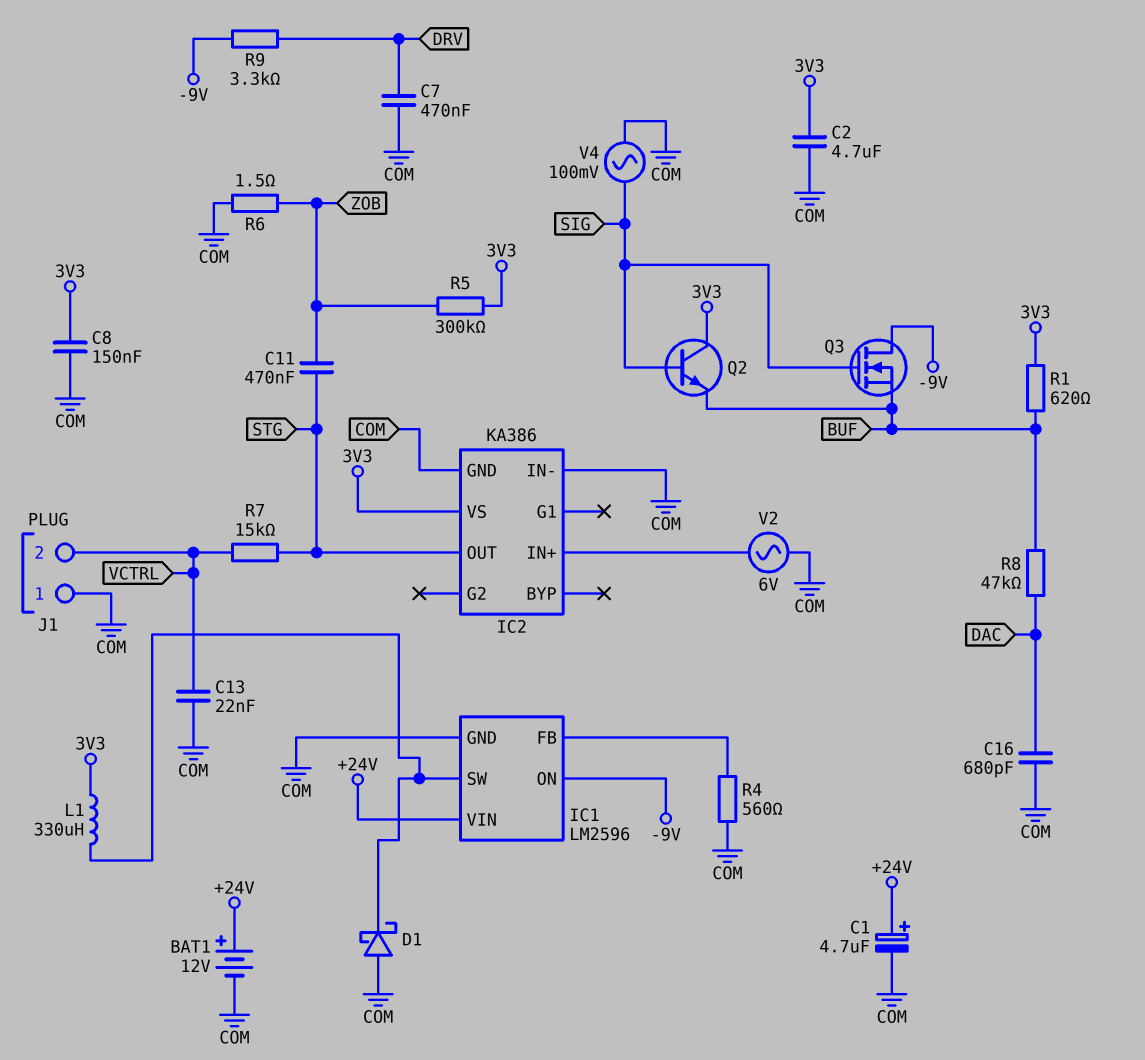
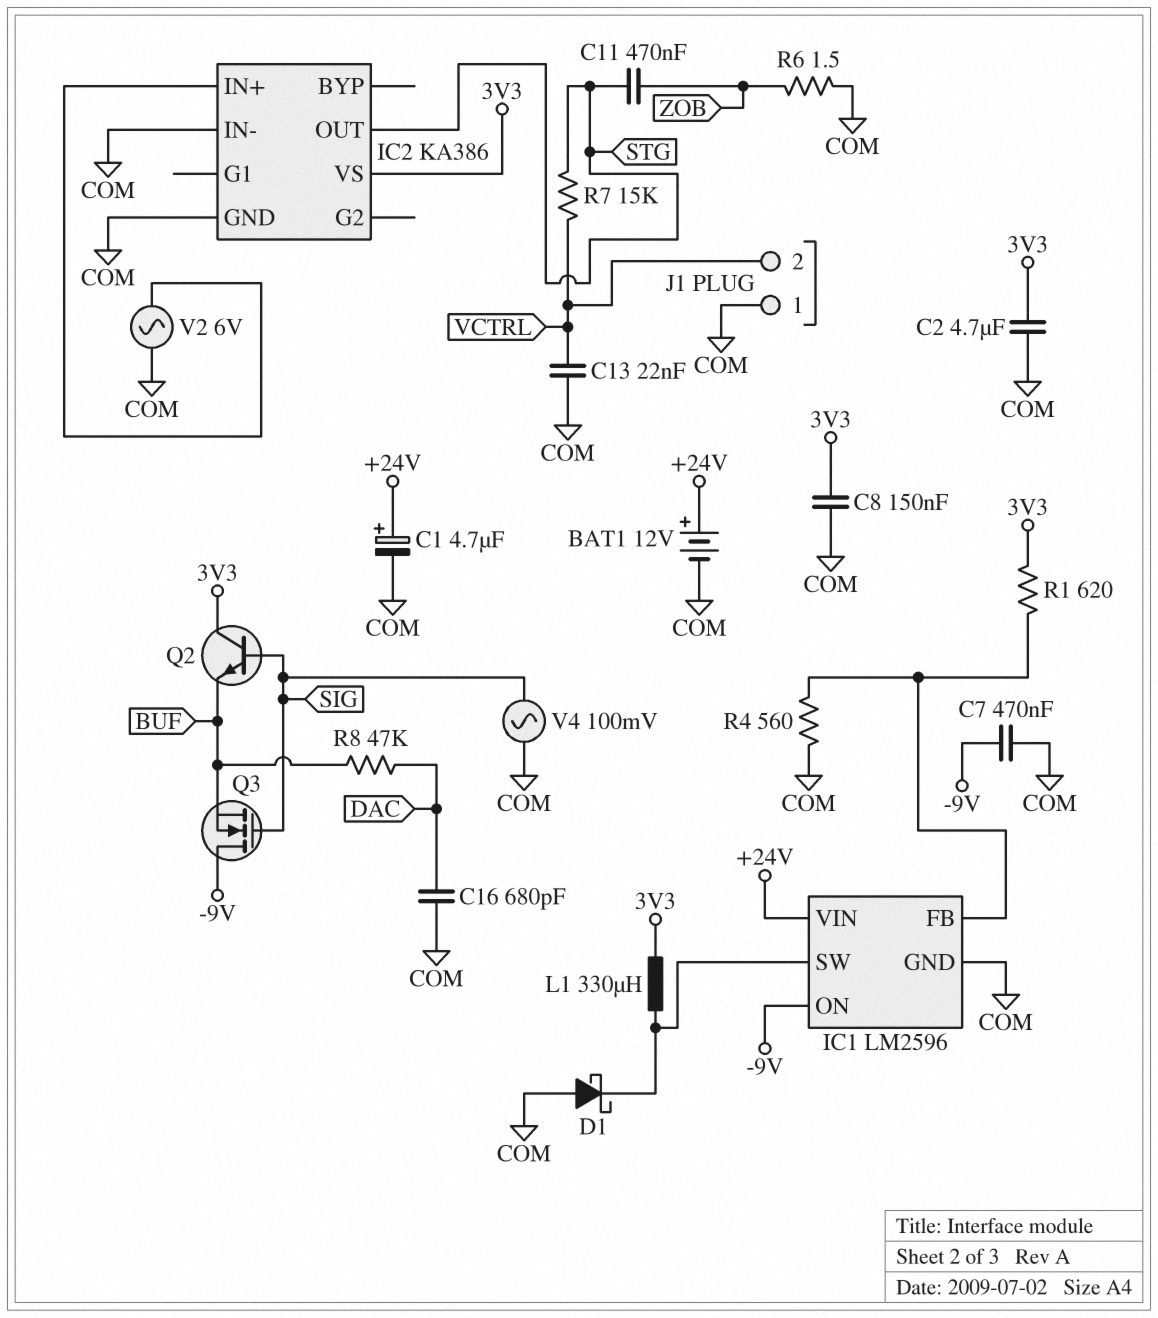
C7: 470nF (COM, DRV) -> 470nF (-9V, COM)
R1: 620 (3V3, BUF) -> 620 (3V3, IC1/FB)
R5: 300k (3V3, ZOB) -> none
R9: 3.3k (-9V, DRV) -> none

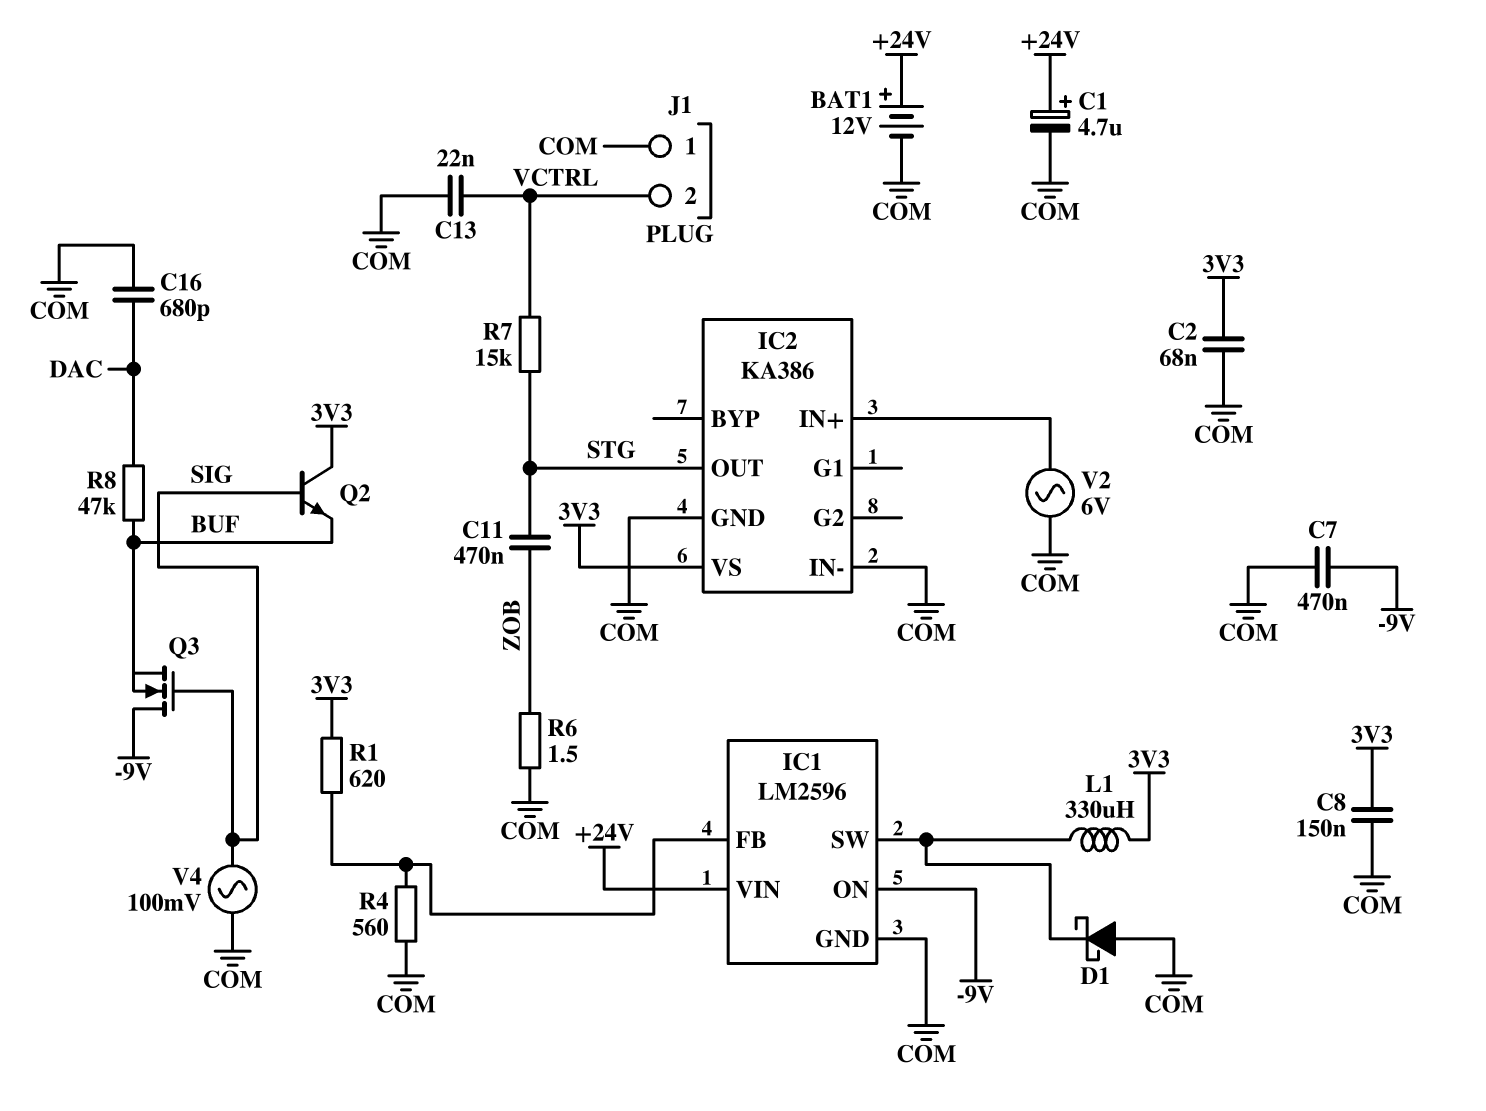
C2: 4.7uF (3V3, COM) -> 68nF (3V3, COM)

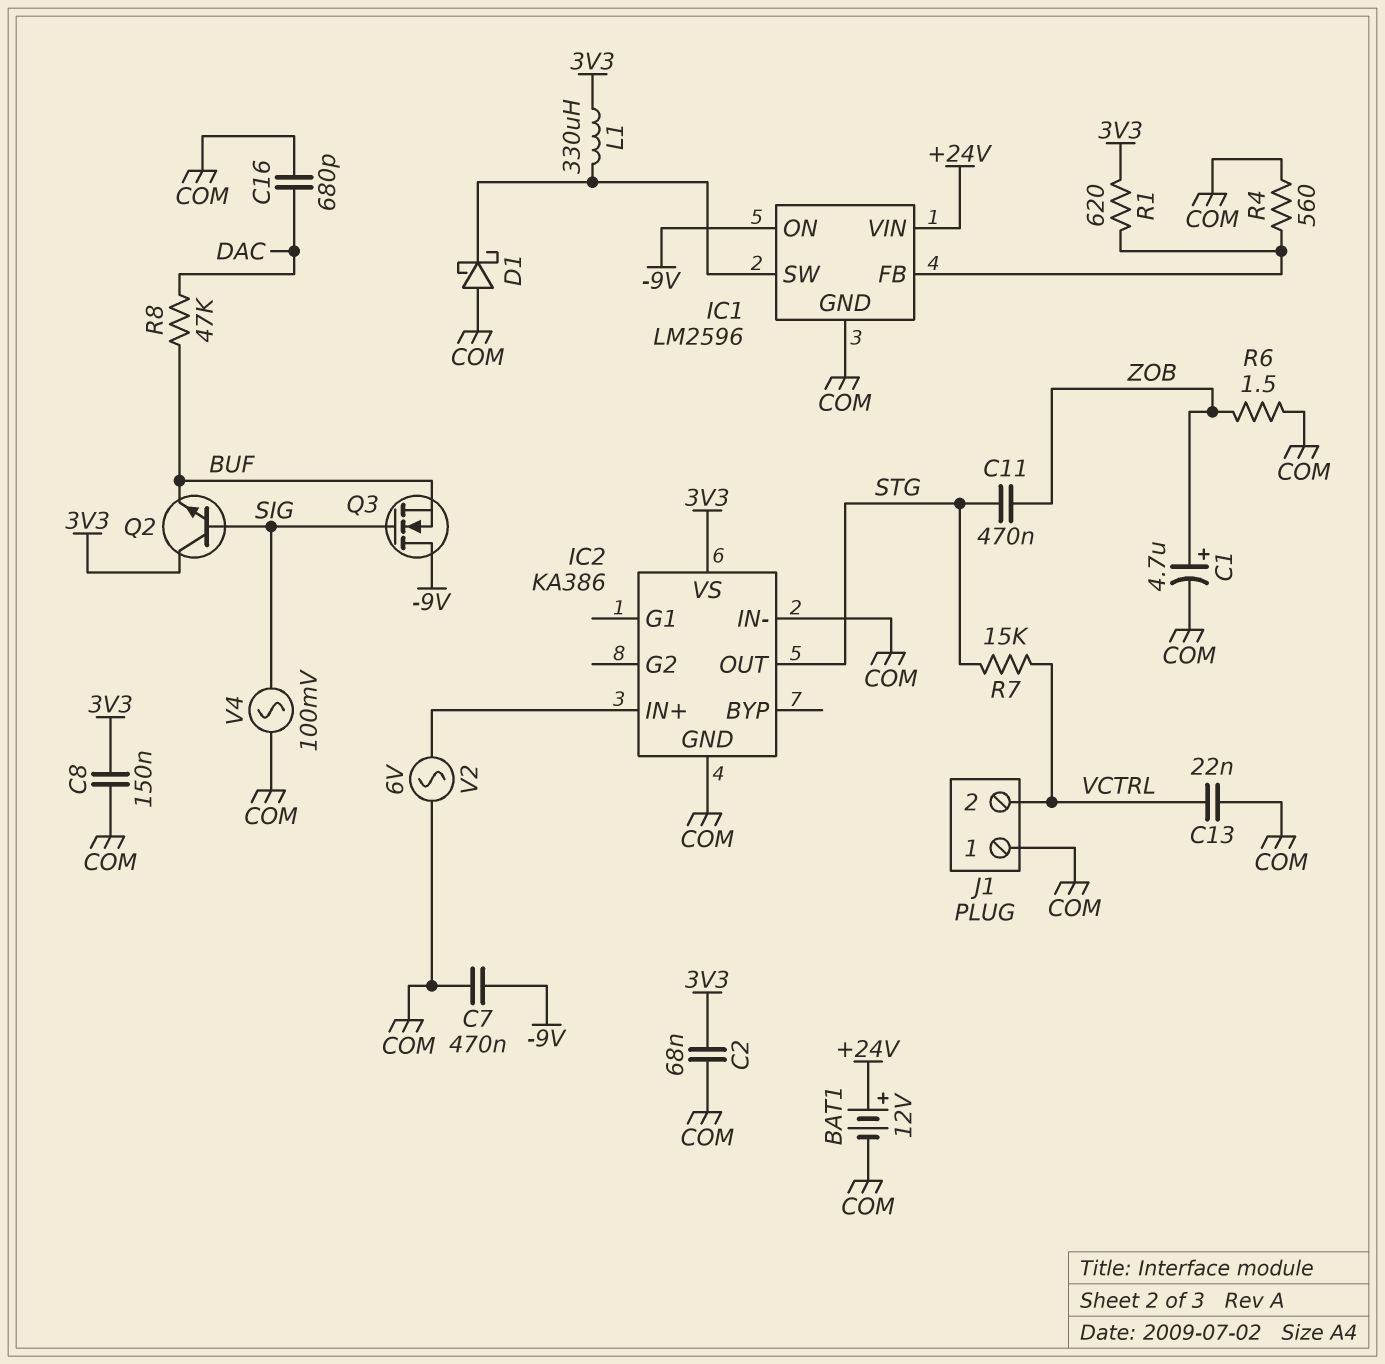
C1: 4.7uF (plus +24V, minus COM) -> 4.7uF (plus ZOB, minus COM)

